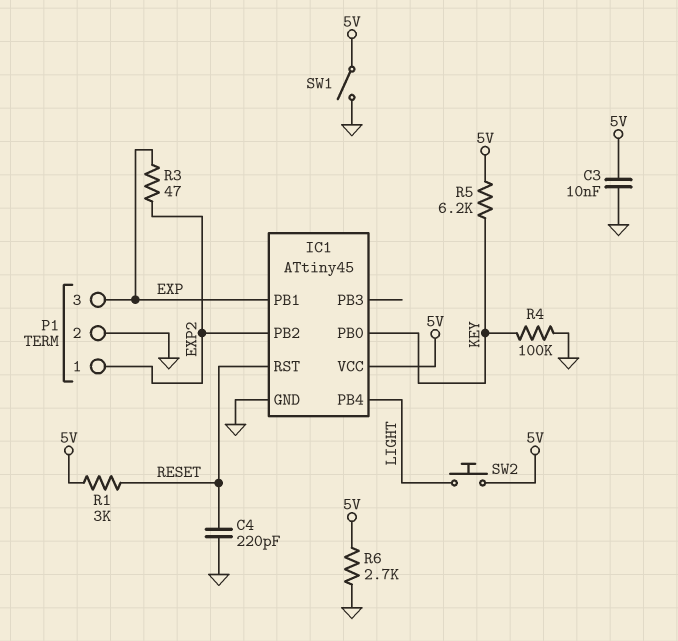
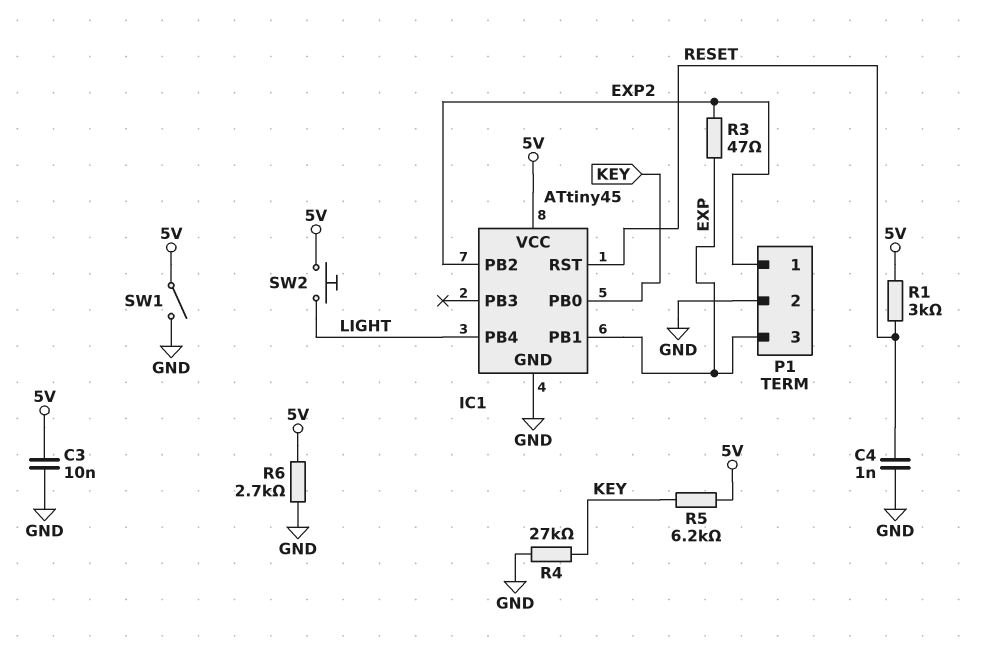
C4: 220pF (GND, RESET) -> 1nF (GND, RESET)
R4: 100k (GND, KEY) -> 27k (GND, KEY)

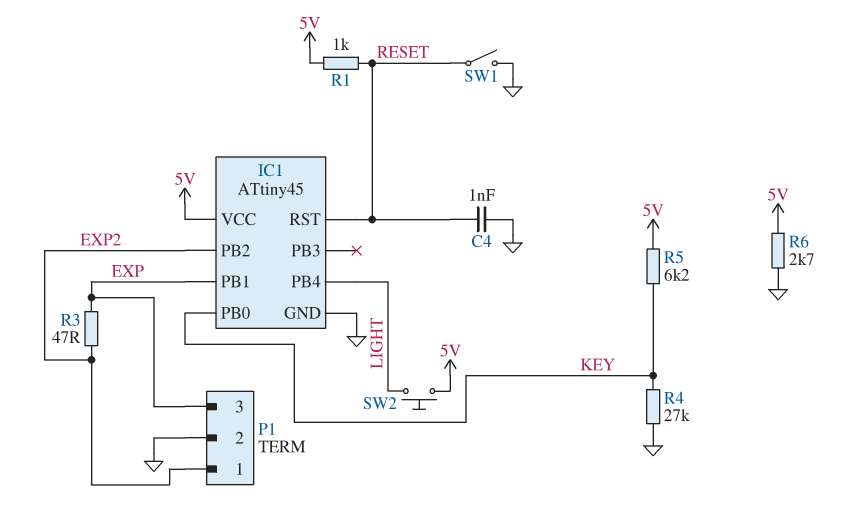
C3: 10nF (5V, GND) -> none
R1: 3k (5V, RESET) -> 1k (5V, RESET)
SW1: switch (5V, GND) -> switch (GND, RESET)

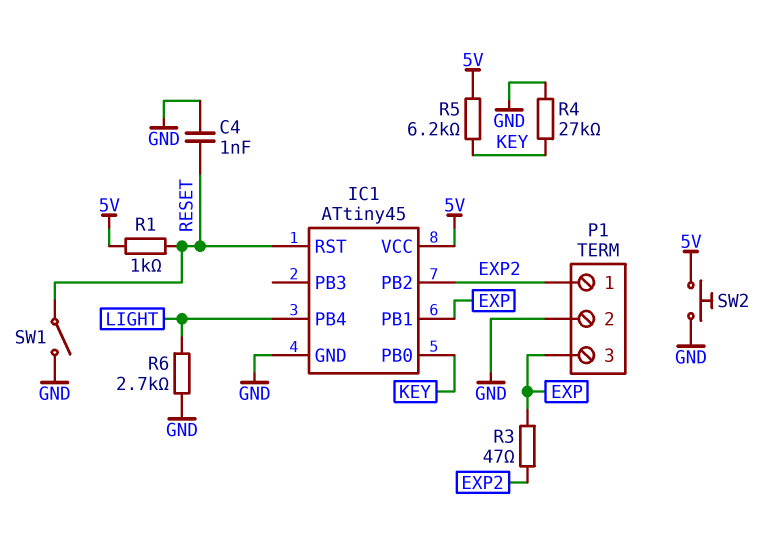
R6: 2.7k (5V, GND) -> 2.7k (GND, LIGHT)
SW2: button (5V, LIGHT) -> button (5V, GND)

